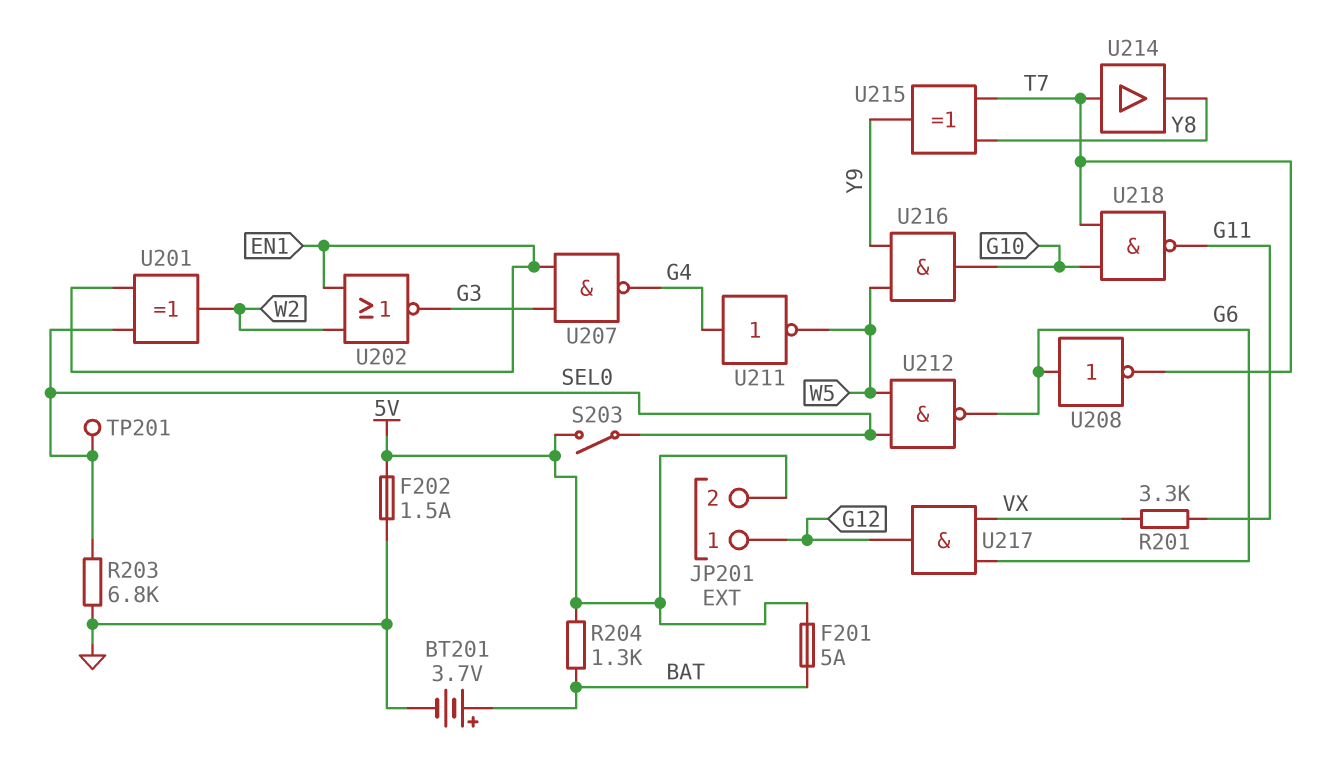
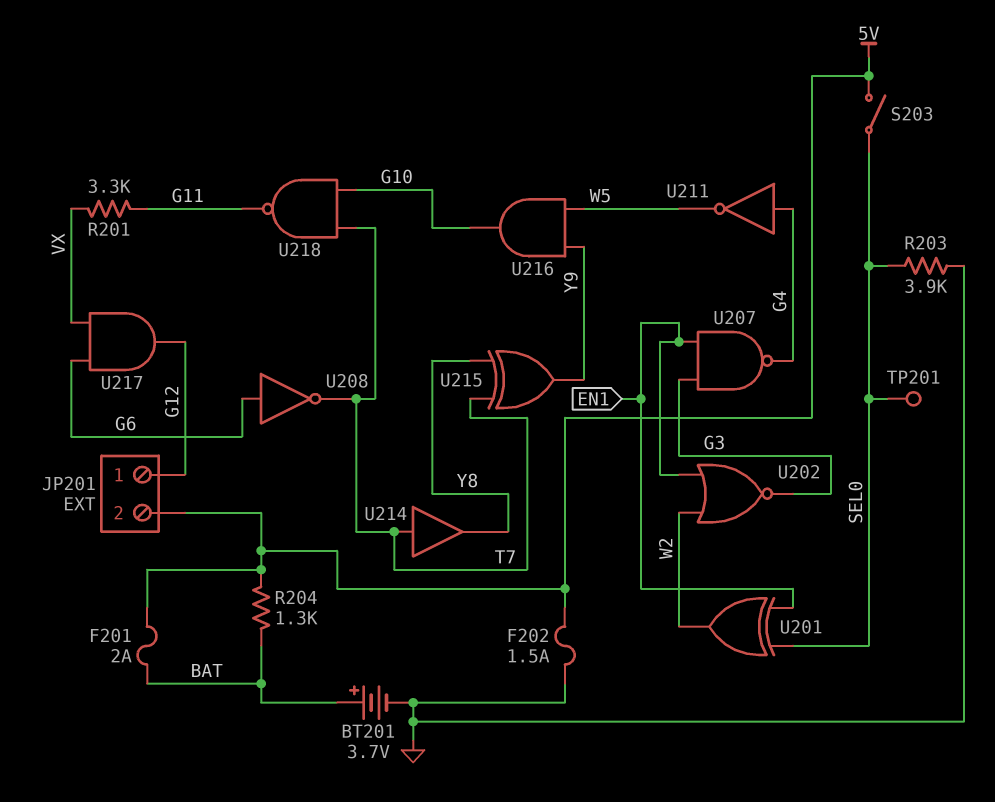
F201: 5A (5V, BAT) -> 2A (5V, BAT)
R203: 6.8k (GND, SEL0) -> 3.9k (GND, SEL0)
U212: NAND (in SEL0, in W5, out G6) -> none

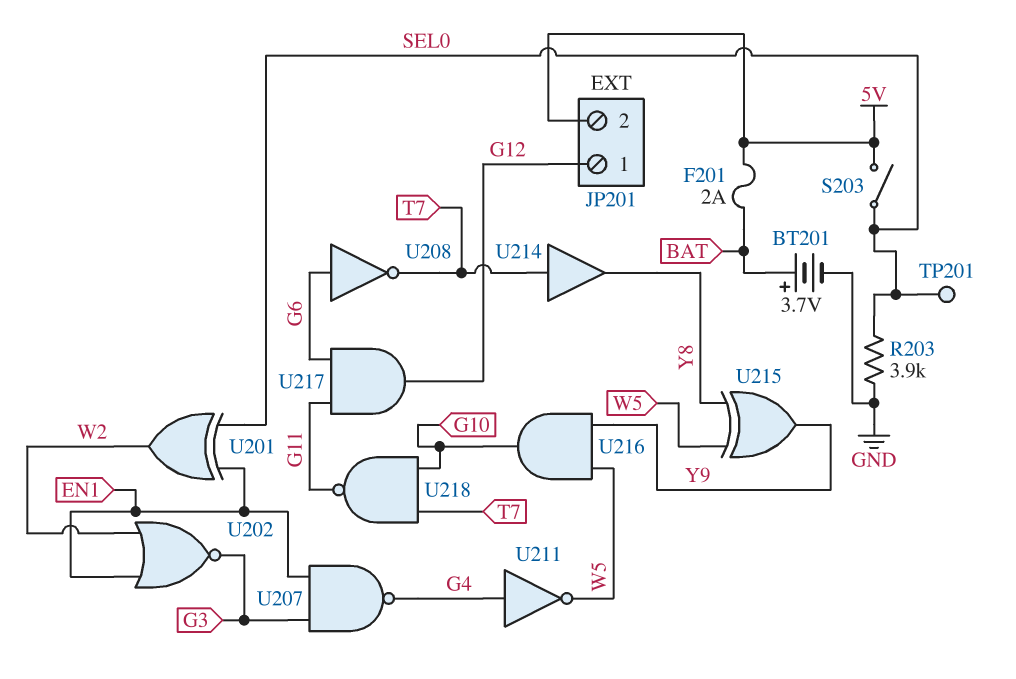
F202: 1.5A (5V, GND) -> none
R201: 3.3k (G11, VX) -> none
R204: 1.3k (5V, BAT) -> none
U215: XOR (in T7, in Y8, out Y9) -> XOR (in W5, in Y8, out Y9)
U217: AND (in G6, in VX, out G12) -> AND (in G6, in G11, out G12)

